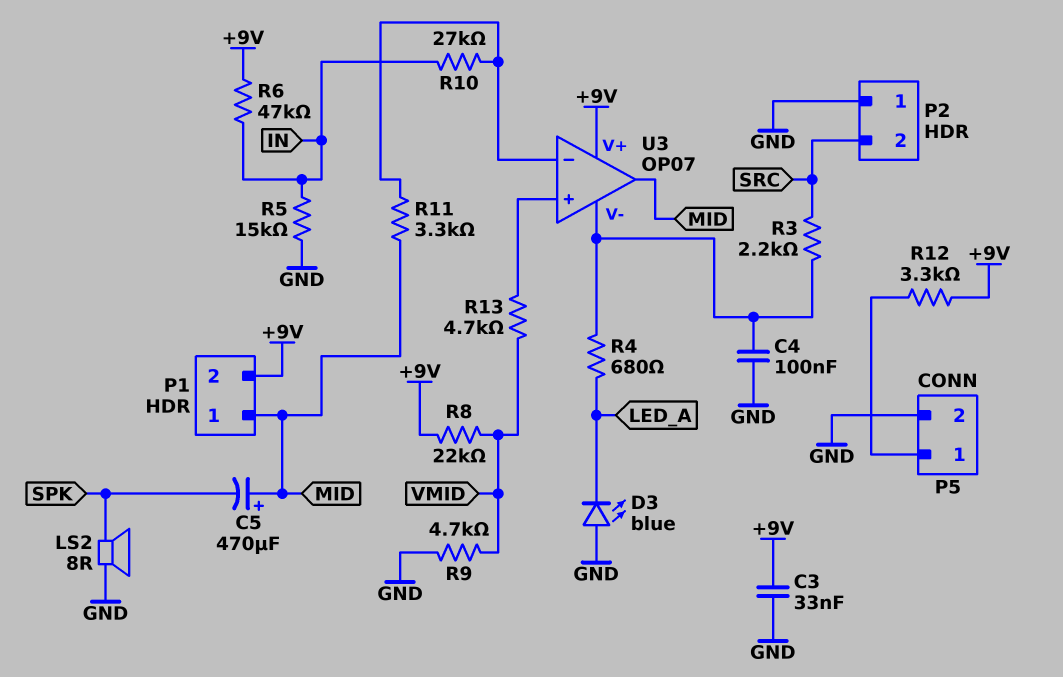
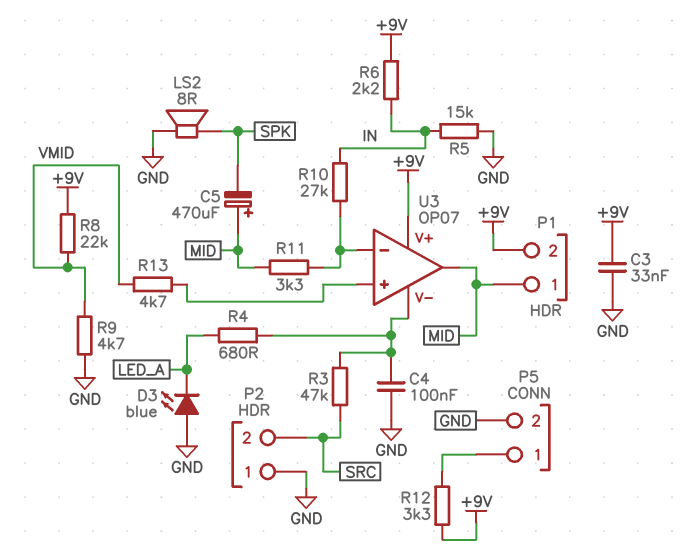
R3: 2.2k (SRC, U3/V-) -> 47k (SRC, U3/V-)
R6: 47k (+9V, IN) -> 2.2k (+9V, IN)

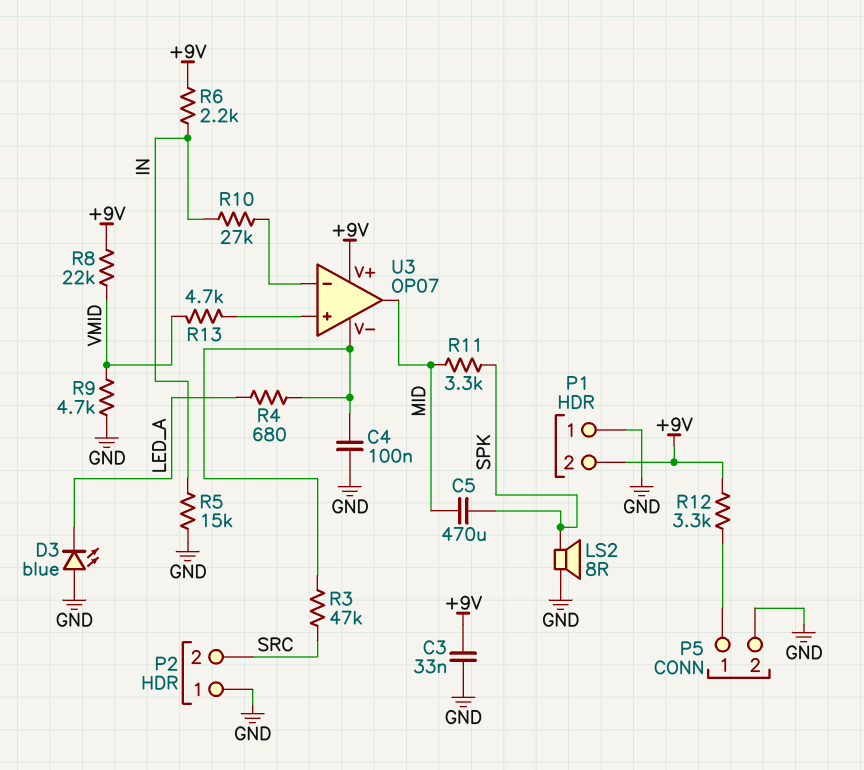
C5: 470uF (plus MID, minus SPK) -> 470uF (MID, SPK)
P1 pin 1: MID -> GND
R11: 3.3k (MID, U3/in-) -> 3.3k (MID, SPK)

